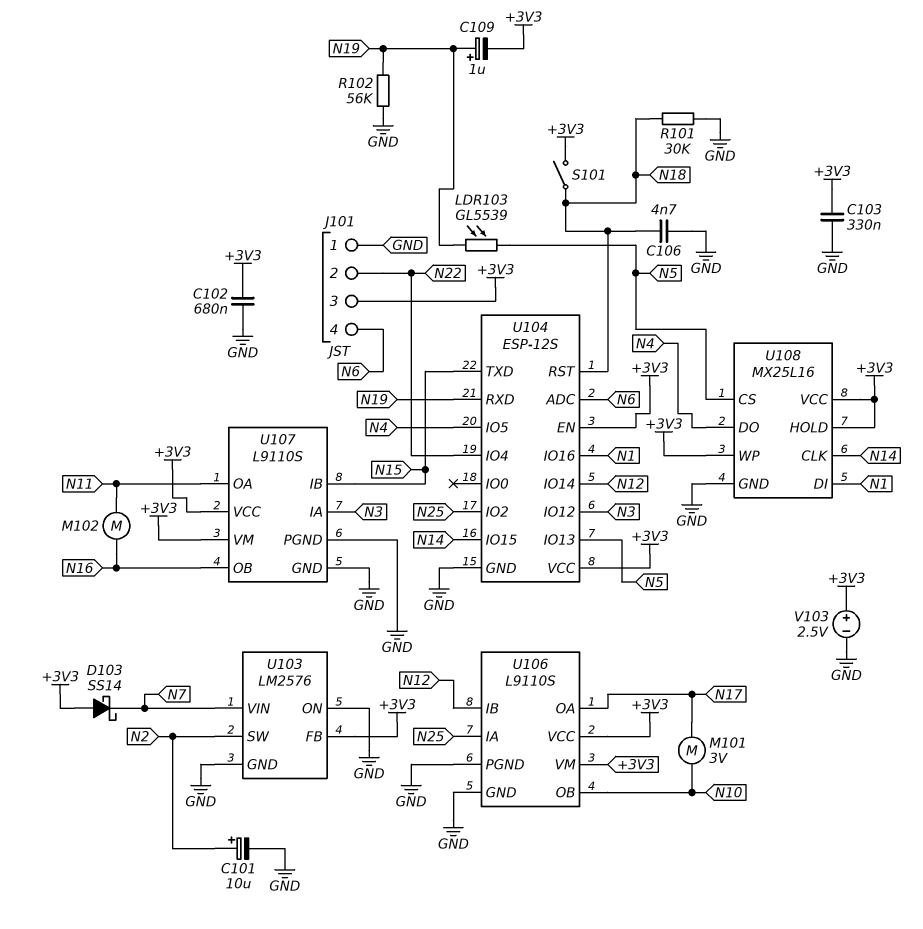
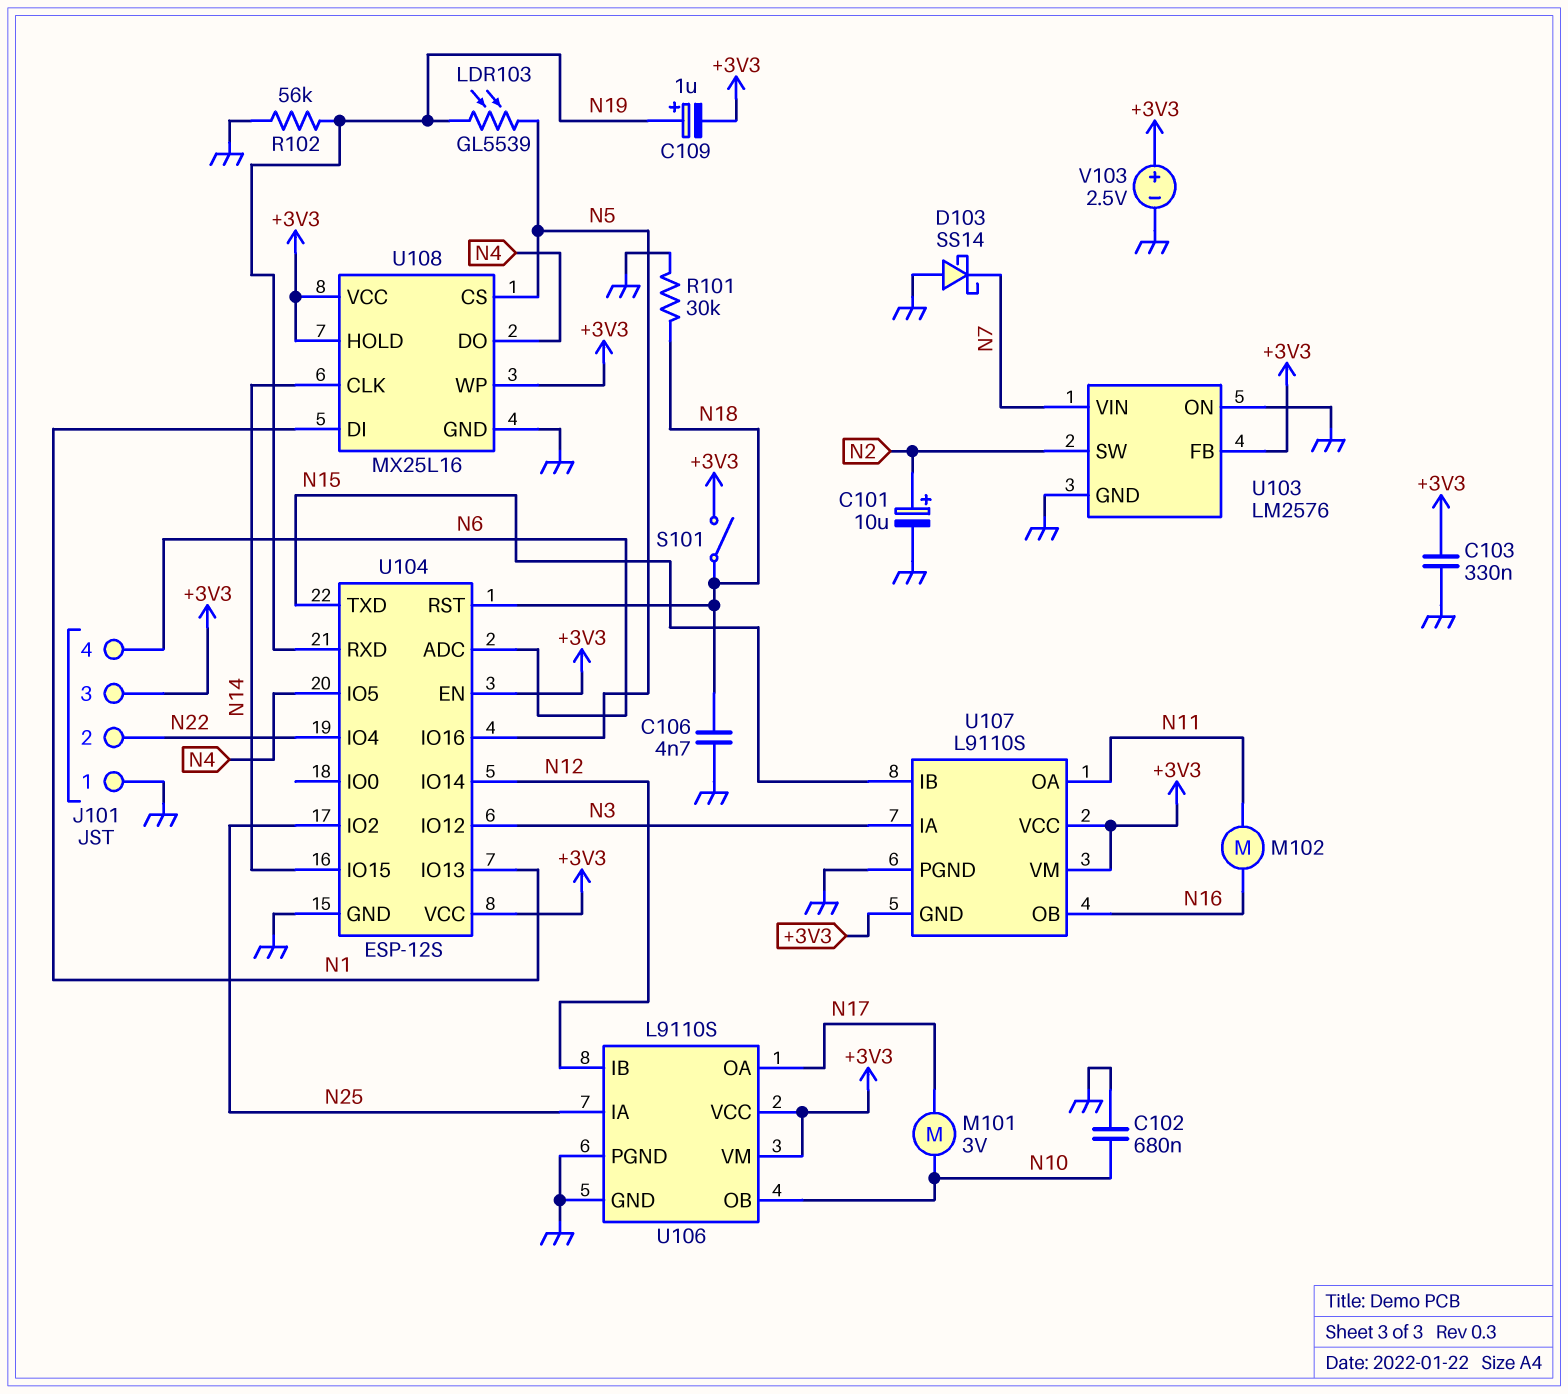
C102: 680nF (+3V3, GND) -> 680nF (GND, N10)
D103: schottky SS14 (A +3V3, K N7) -> schottky SS14 (A GND, K N7)
U104 pin IO13: N5 -> N1
U104 pin IO16: N1 -> N5
U107 pin GND: GND -> +3V3

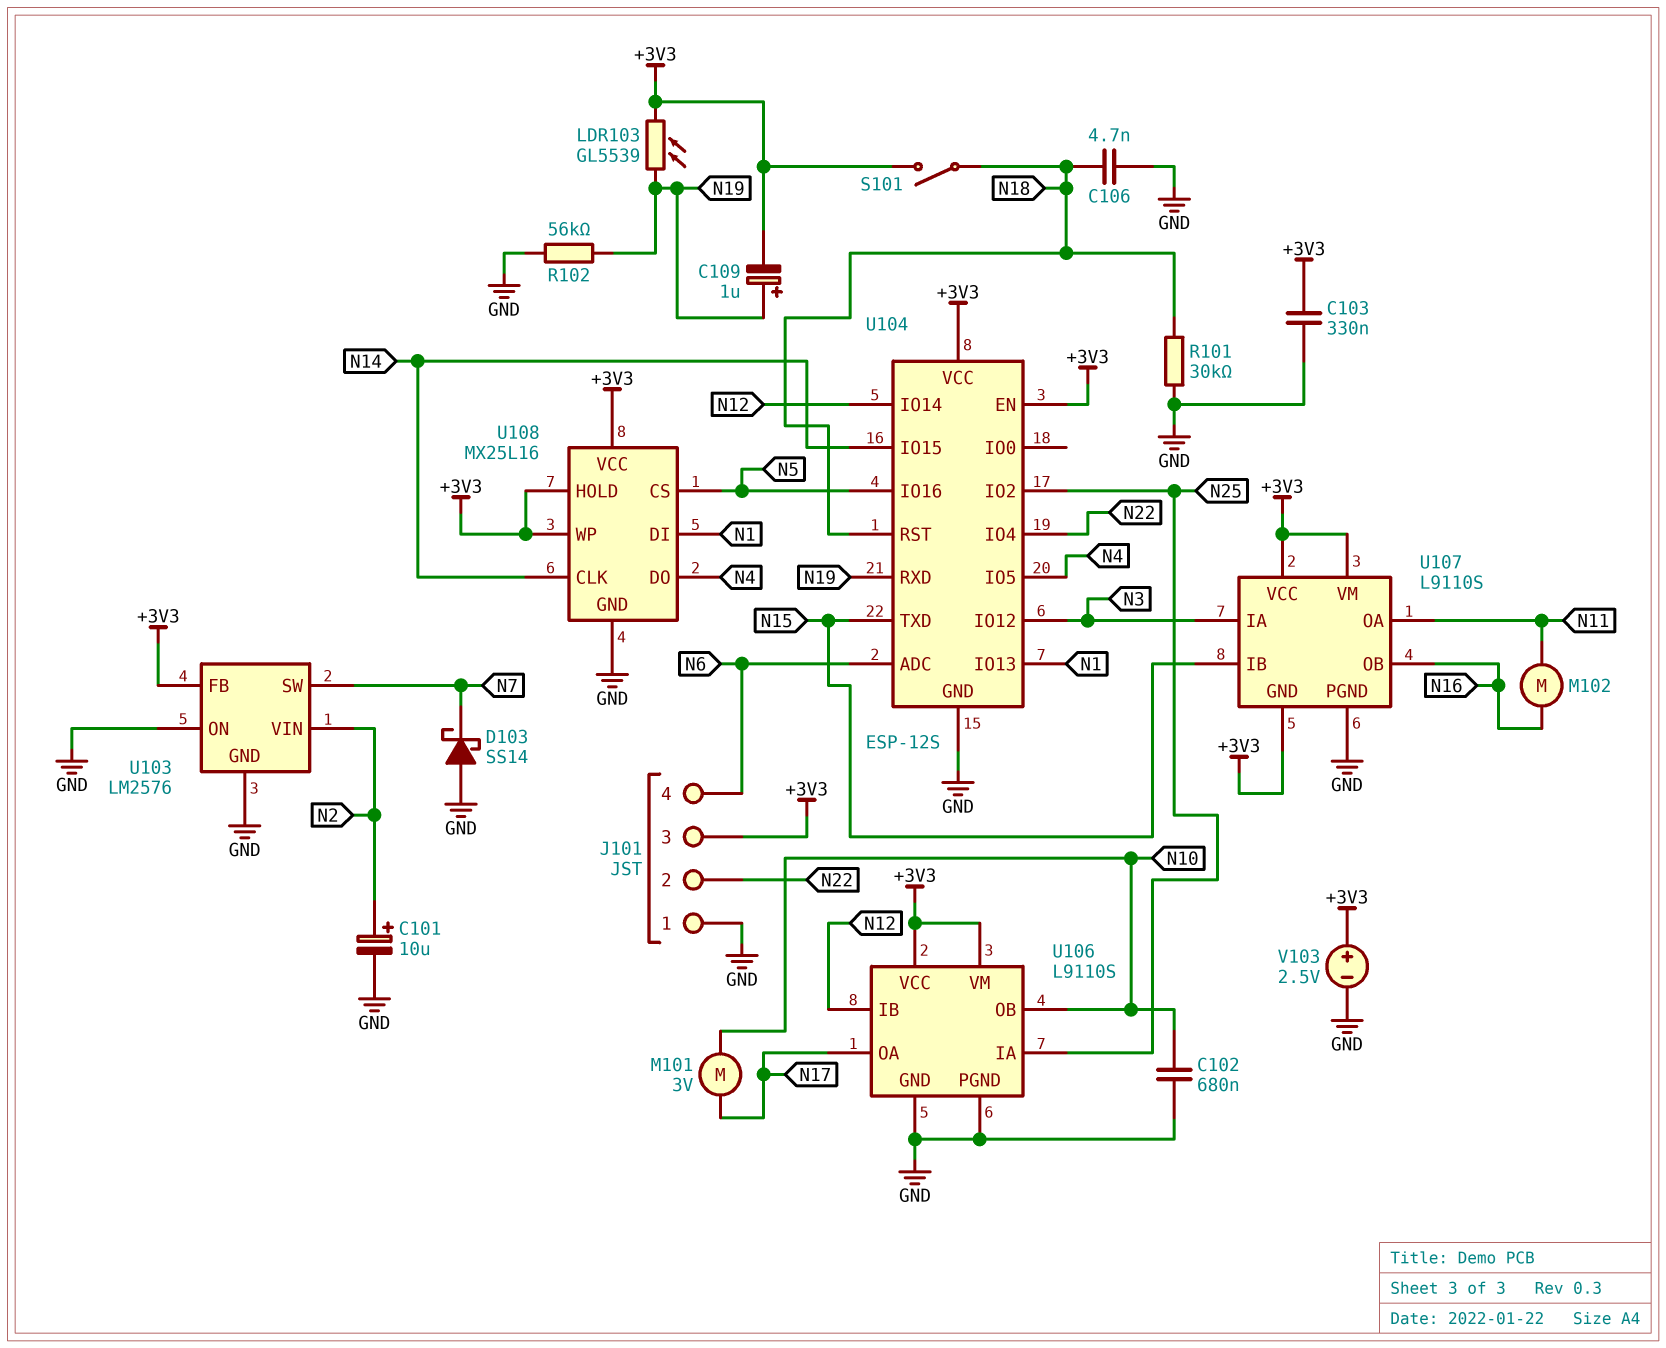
LDR103: GL5539 (N5, N19) -> GL5539 (+3V3, N19)
U103 pin SW: N2 -> N7
U103 pin VIN: N7 -> N2

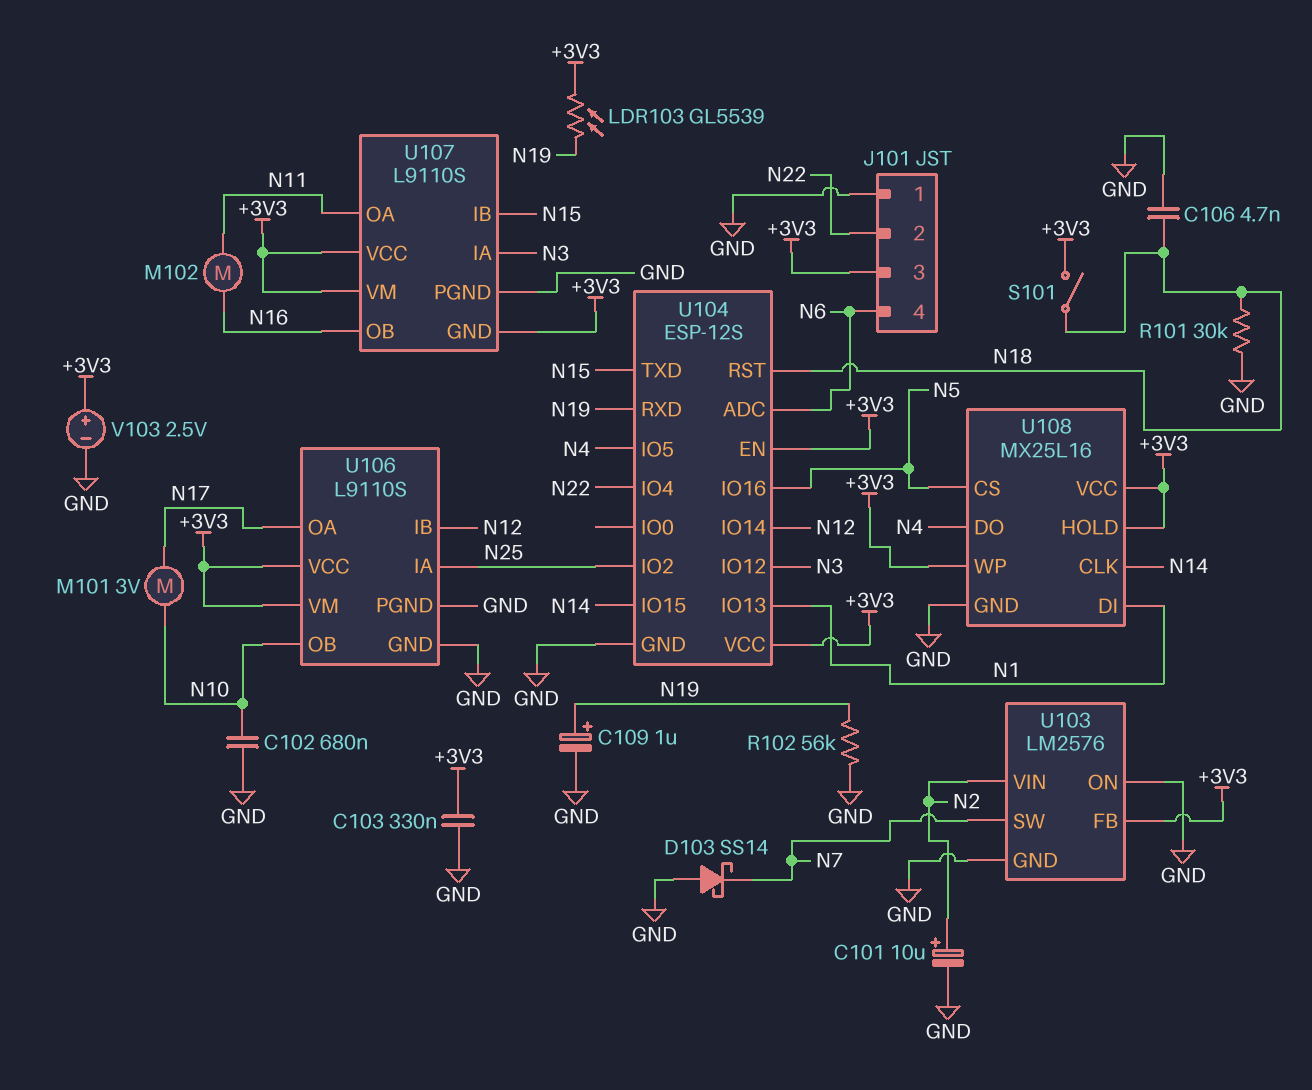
C109: 1uF (plus N19, minus +3V3) -> 1uF (plus N19, minus GND)

